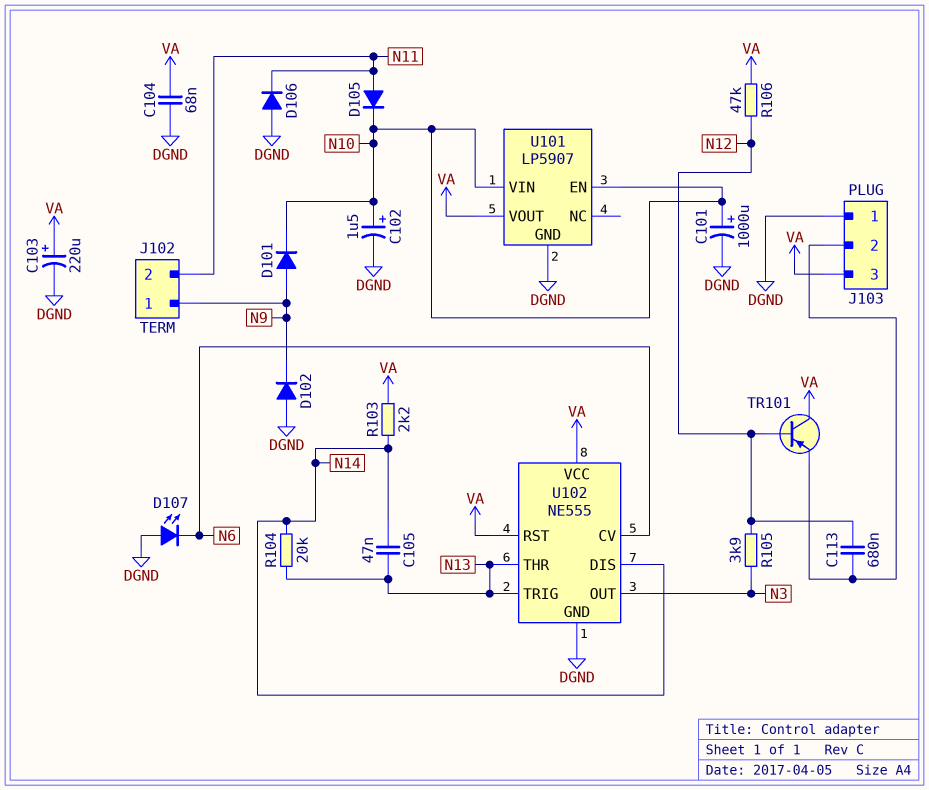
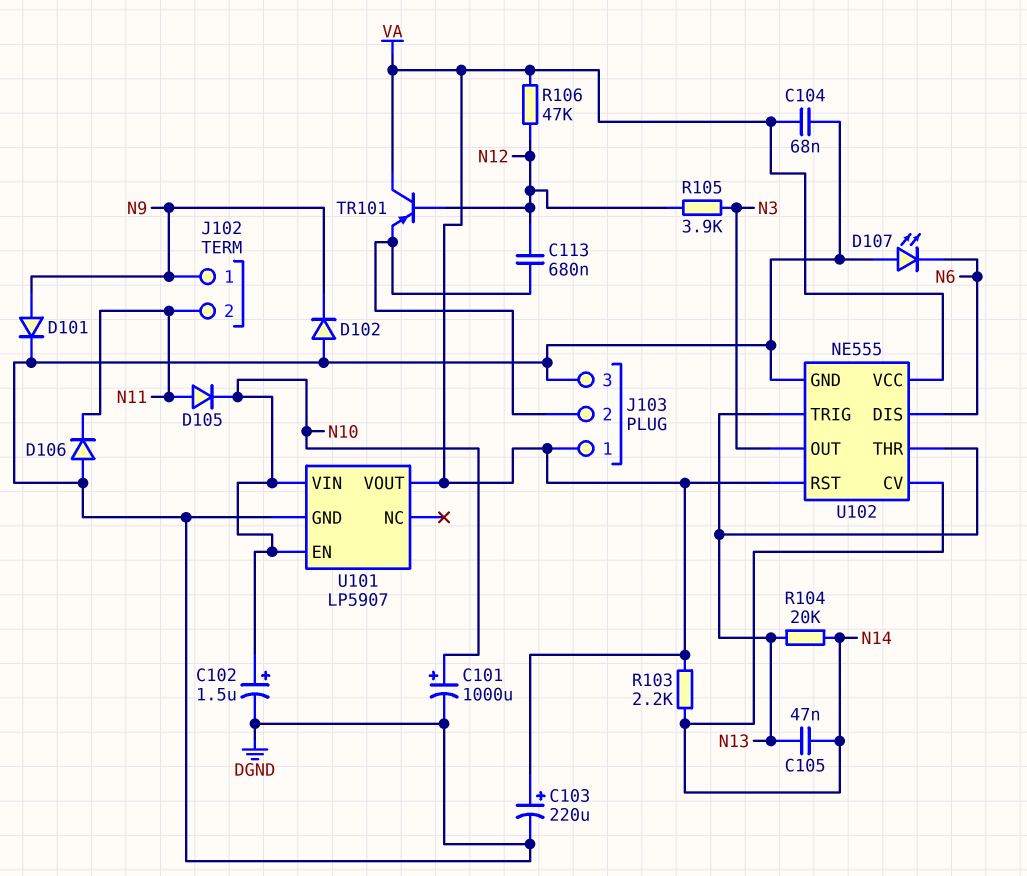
D101: diode (A N9, K N10) -> diode (A N9, K DGND)
J103 pin 1: DGND -> VA
J103 pin 3: VA -> DGND
U102 pin CV: N6 -> N14
U102 pin DIS: N14 -> N6

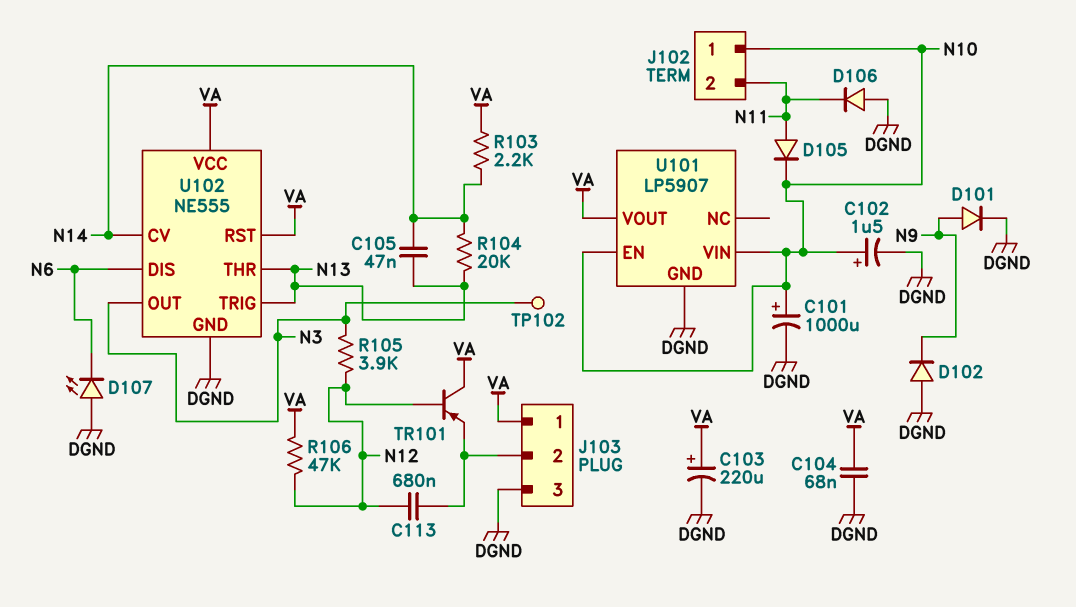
J102 pin 1: N9 -> N10
TP102: none -> test point (N3)

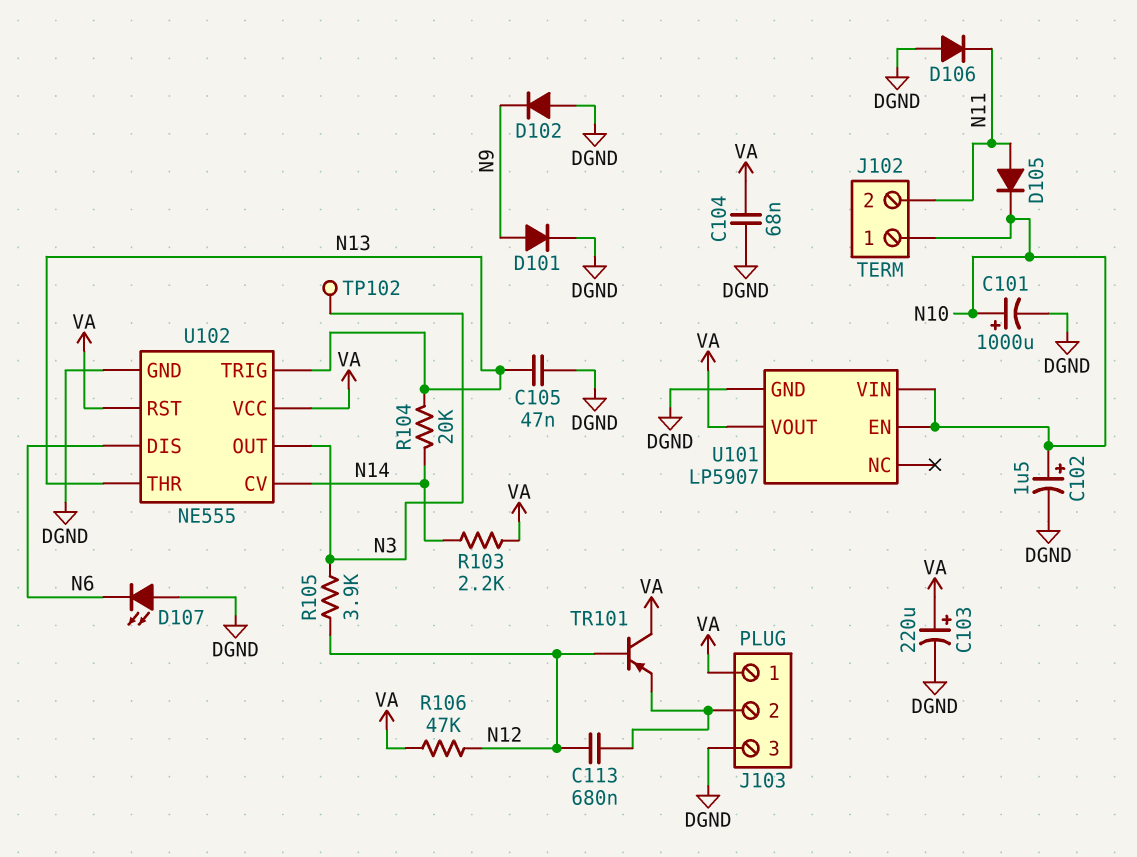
C105: 47nF (N13, N14) -> 47nF (DGND, N13)

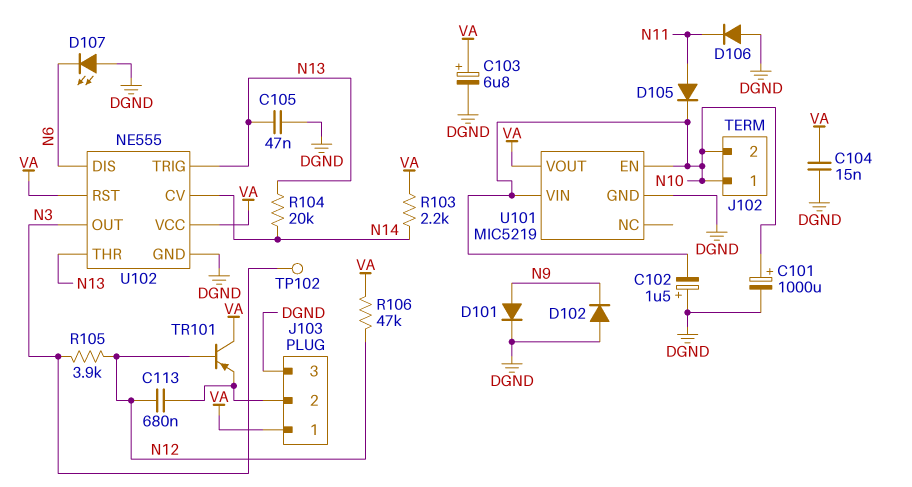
C102: 1.5uF (plus N10, minus DGND) -> 1.5uF (plus DGND, minus N10)
C103: 220uF (plus VA, minus DGND) -> 6.8uF (plus VA, minus DGND)
C104: 68nF (DGND, VA) -> 15nF (DGND, VA)
J102 pin 2: N11 -> N10
U101: LP5907 -> MIC5219

